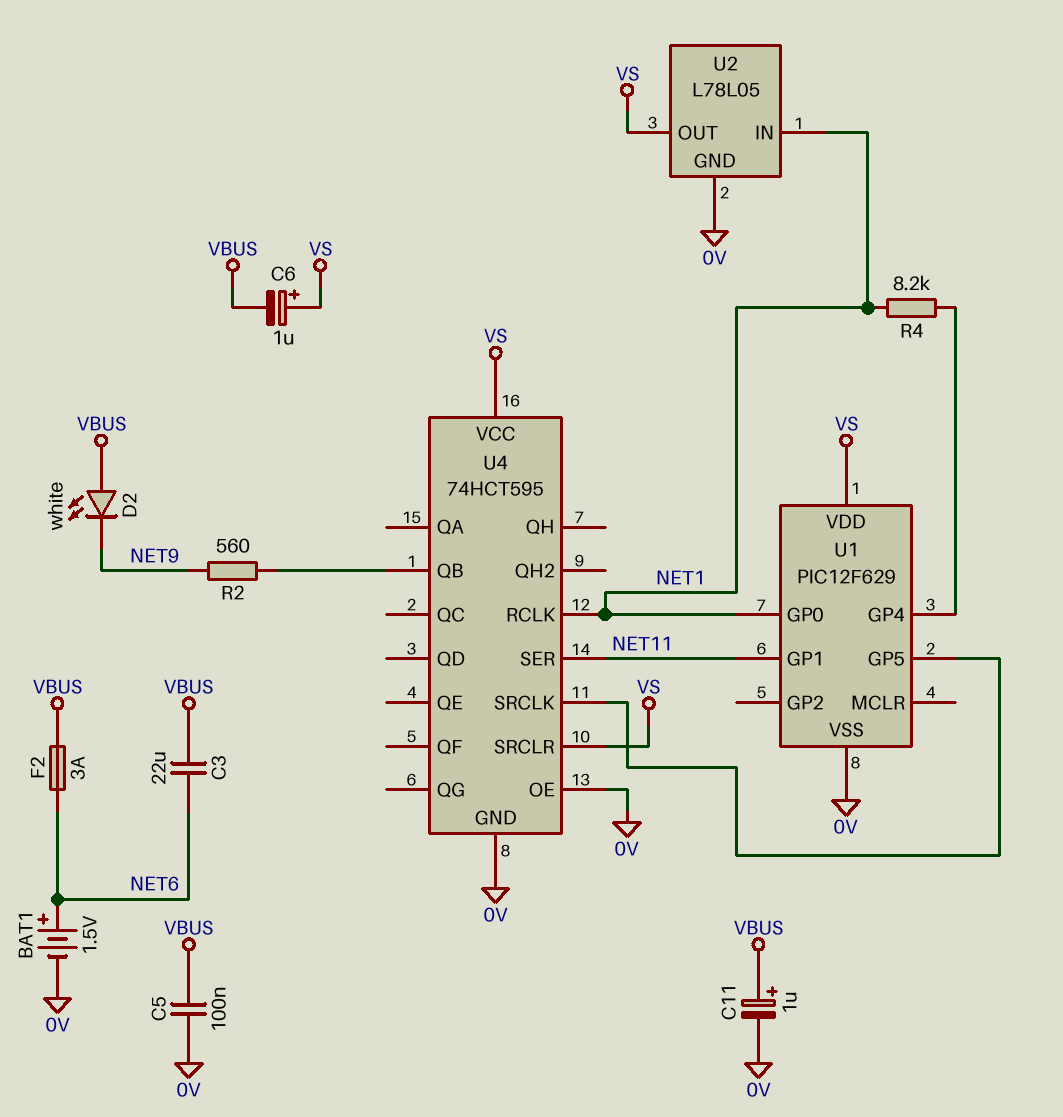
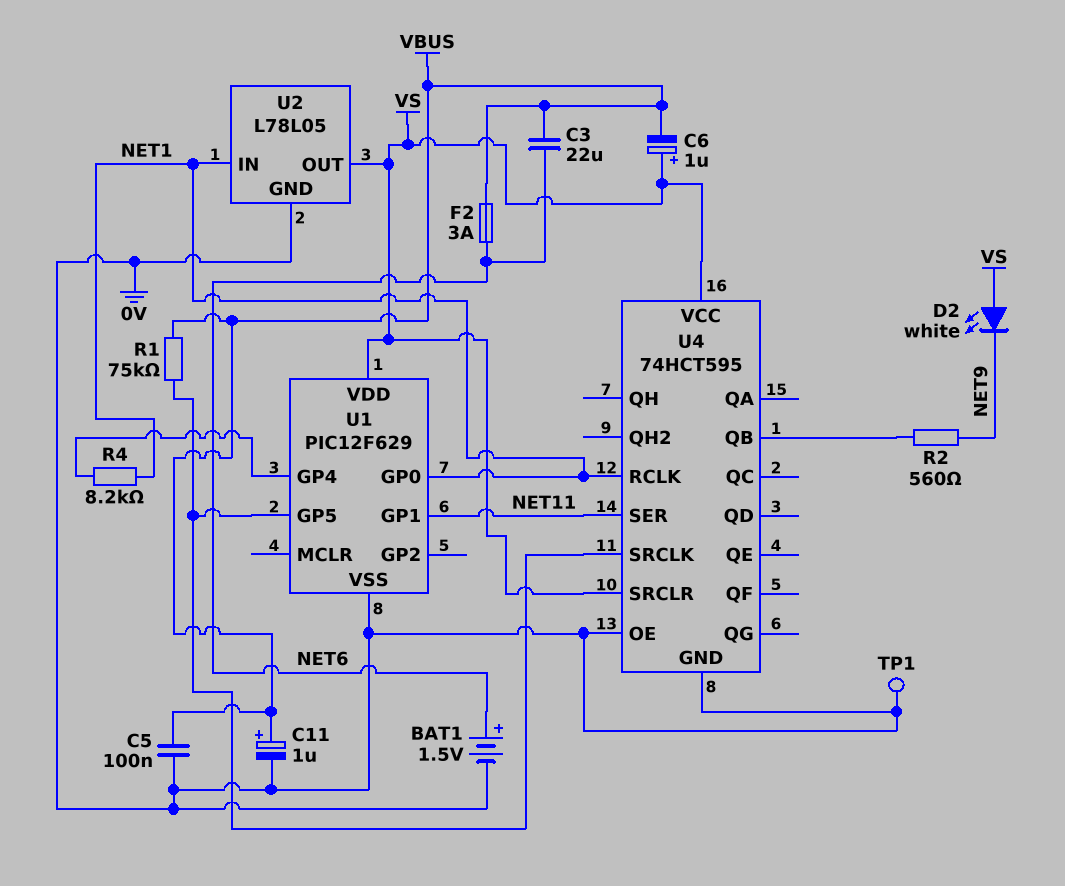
D2: LED white (A VBUS, K NET9) -> LED white (A VS, K NET9)
R1: none -> 75k (U1/GP5, VBUS)
TP1: none -> test point (0V)

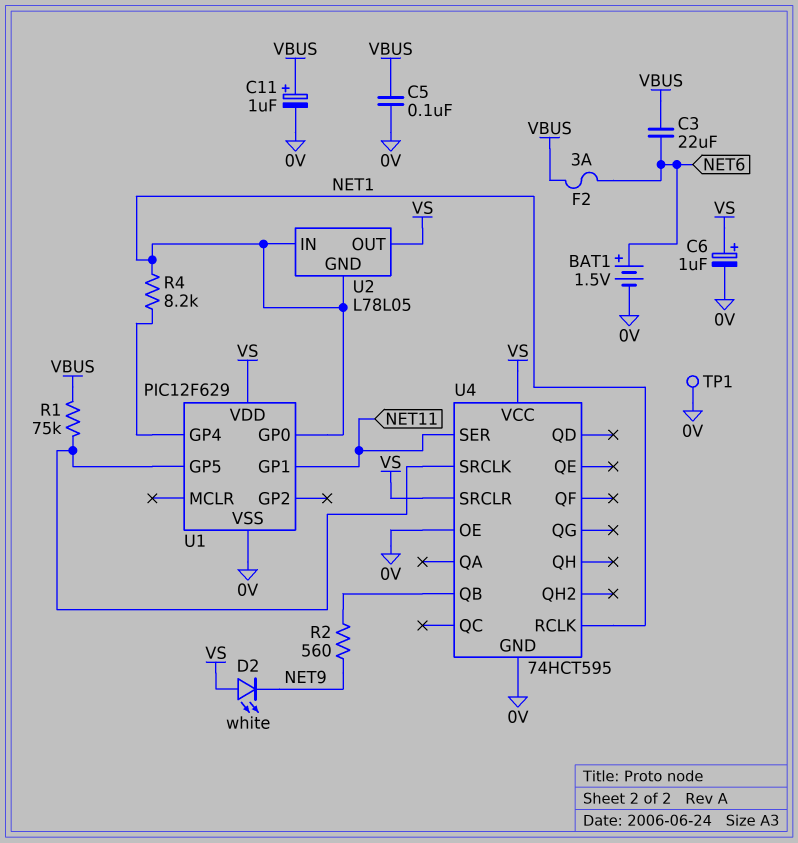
C6: 1uF (plus VS, minus VBUS) -> 1uF (plus VS, minus 0V)
U2 pin GND: 0V -> NET1

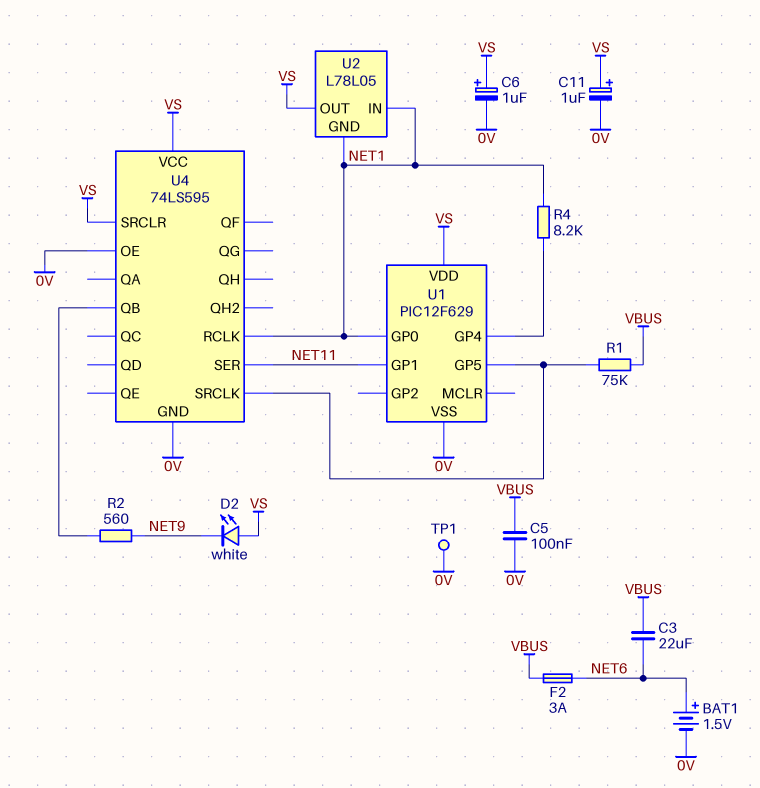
C11: 1uF (plus VBUS, minus 0V) -> 1uF (plus VS, minus 0V)
U4: 74HCT595 -> 74LS595

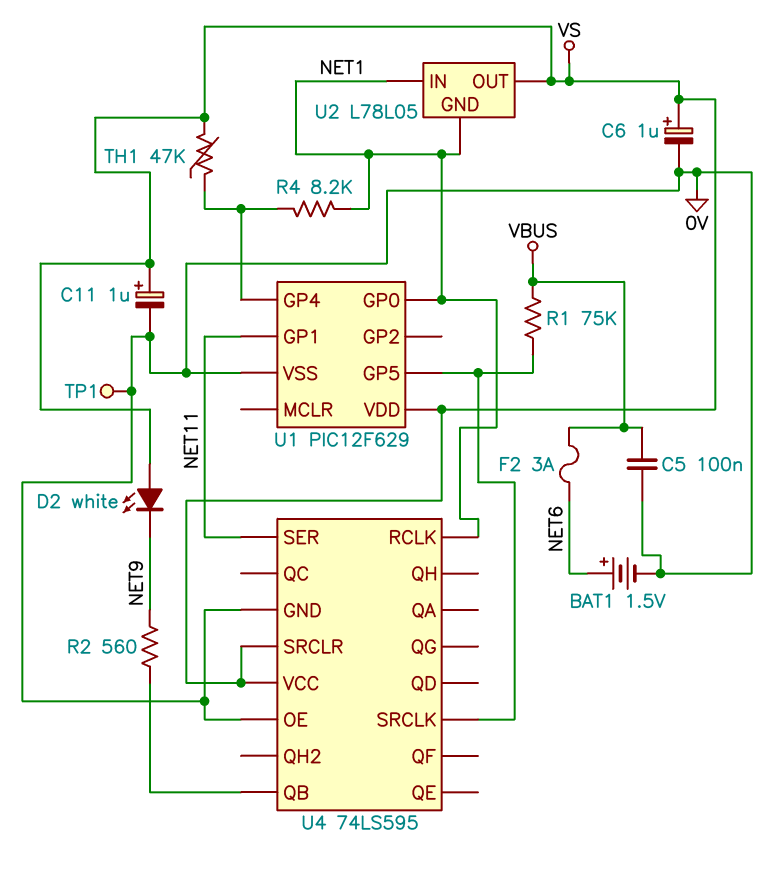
C3: 22uF (NET6, VBUS) -> none
TH1: none -> 47k (U1/GP4, VS)

